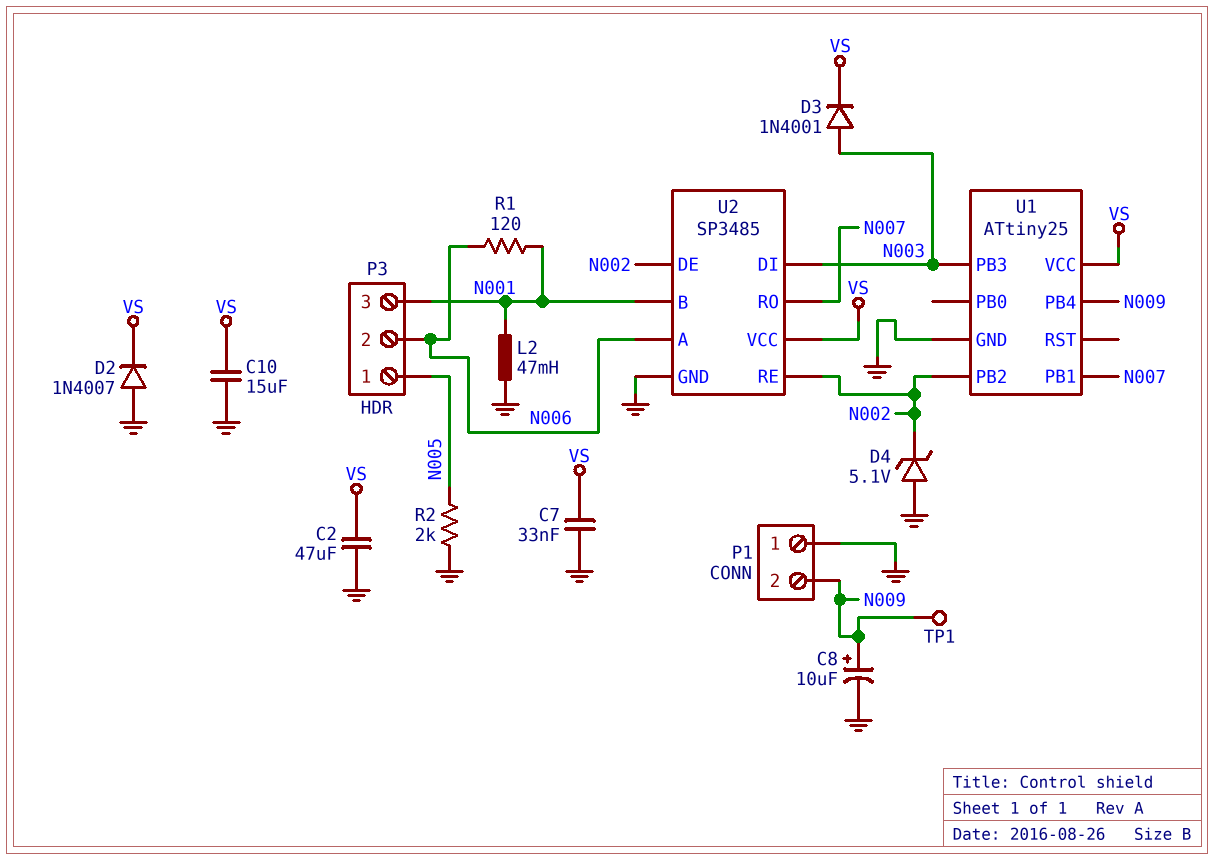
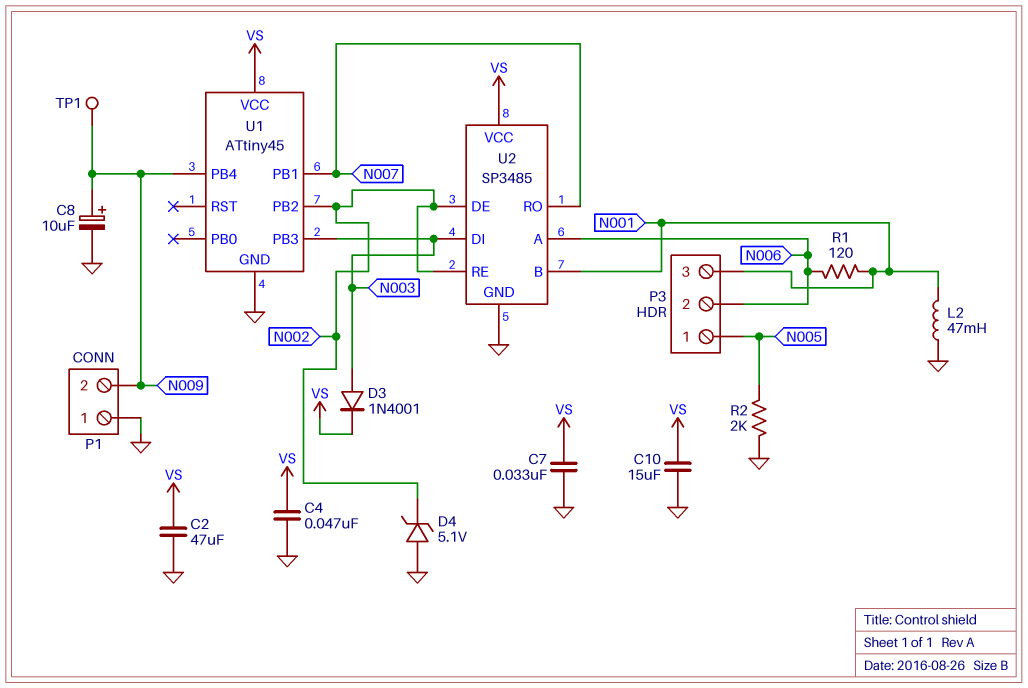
C4: none -> 47nF (GND, VS)
D2: diode 1N4007 (A GND, K VS) -> none
U1: ATtiny25 -> ATtiny45

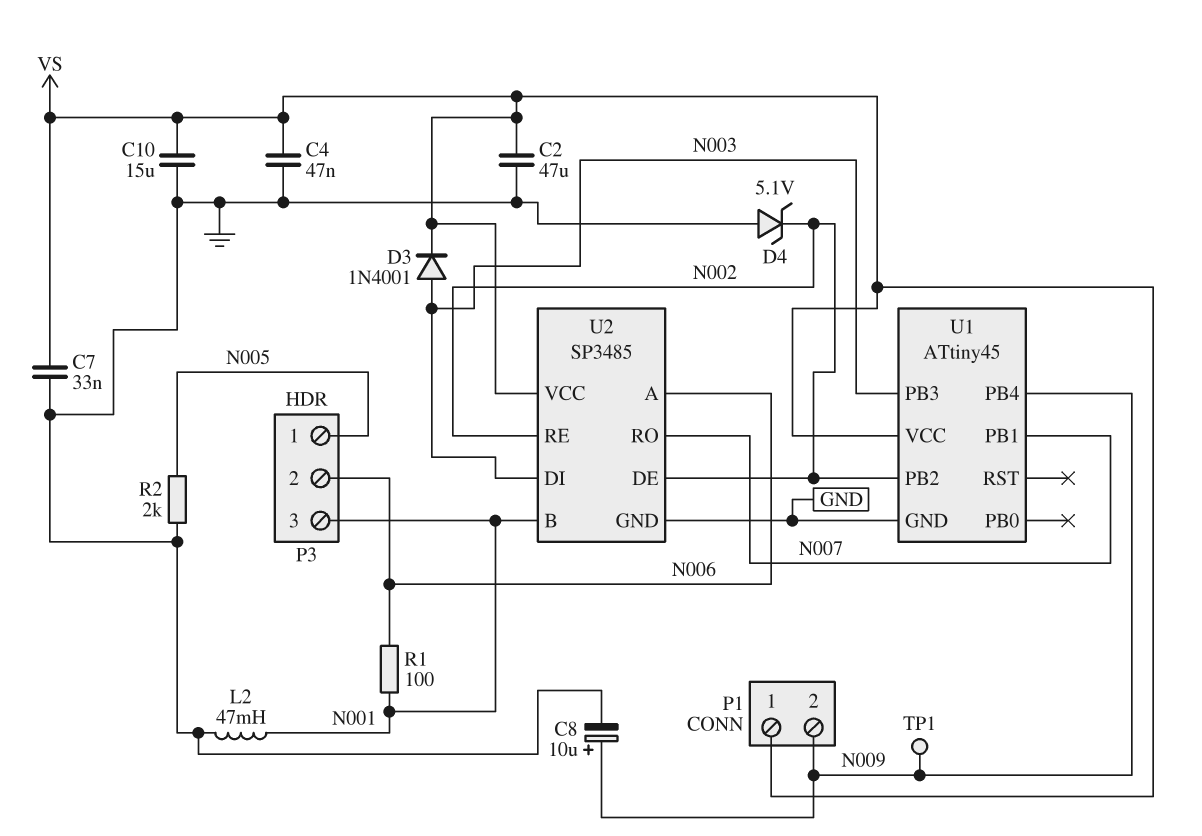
P1 pin 1: GND -> VS
R1: 120 (N001, N006) -> 100 (N001, N006)

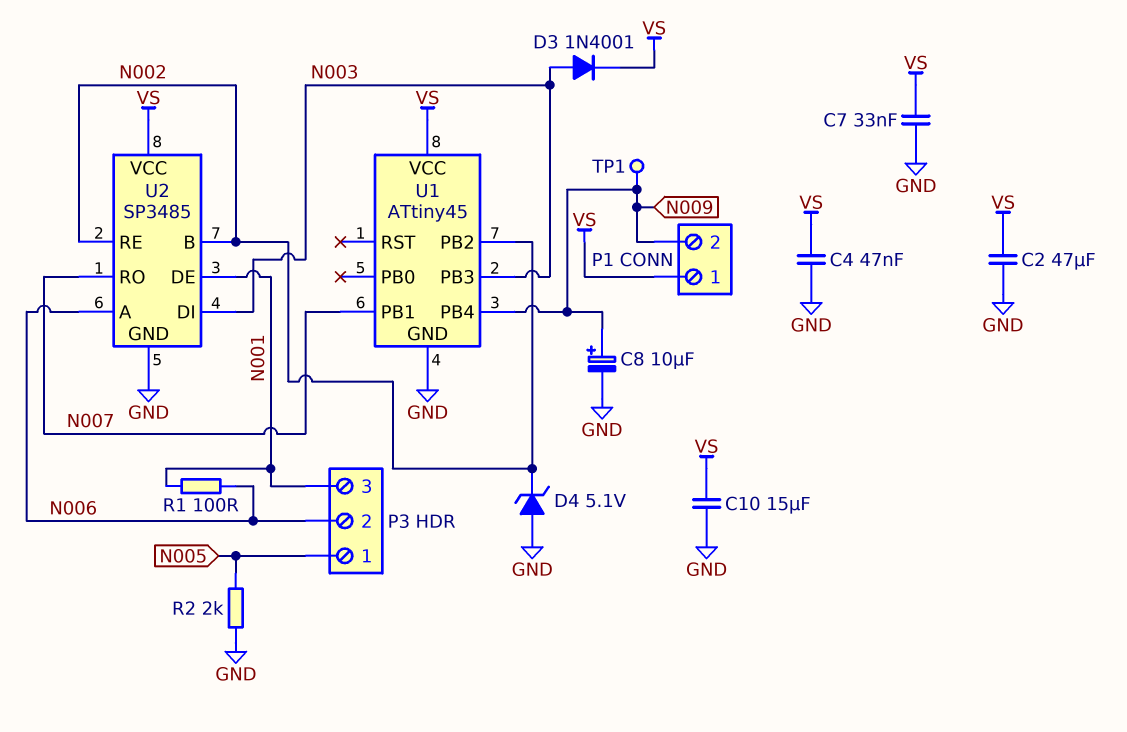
L2: 47mH (GND, N001) -> none
U2 pin B: N001 -> N002
U2 pin DE: N002 -> N001

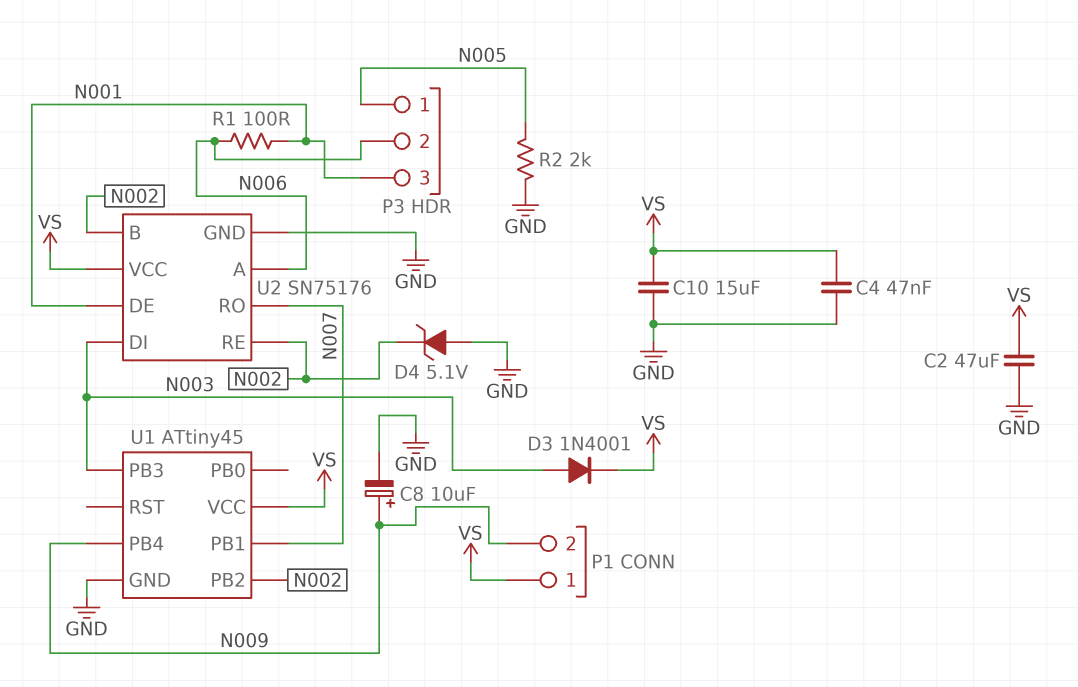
C7: 33nF (GND, VS) -> none
TP1: test point (N009) -> none
U2: SP3485 -> SN75176

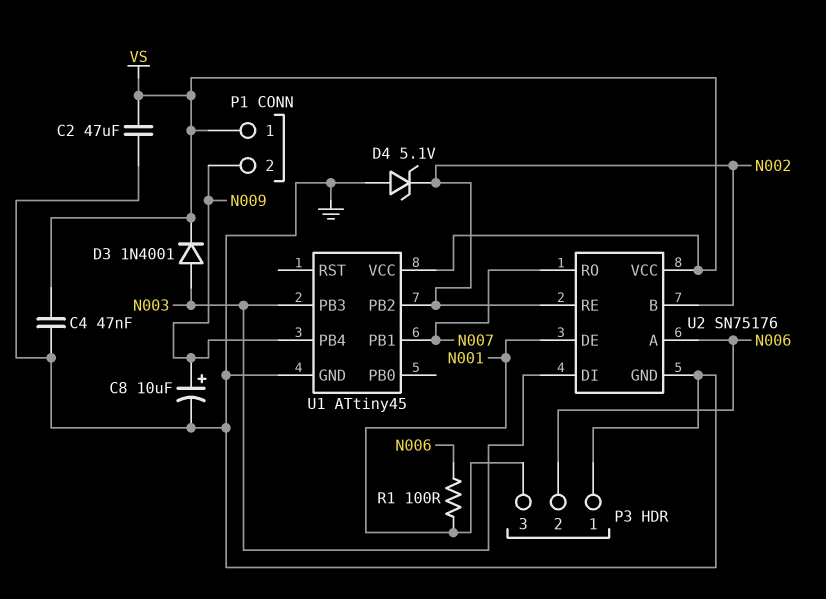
C10: 15uF (GND, VS) -> none
P3 pin 1: N005 -> GND
R2: 2k (GND, N005) -> none

